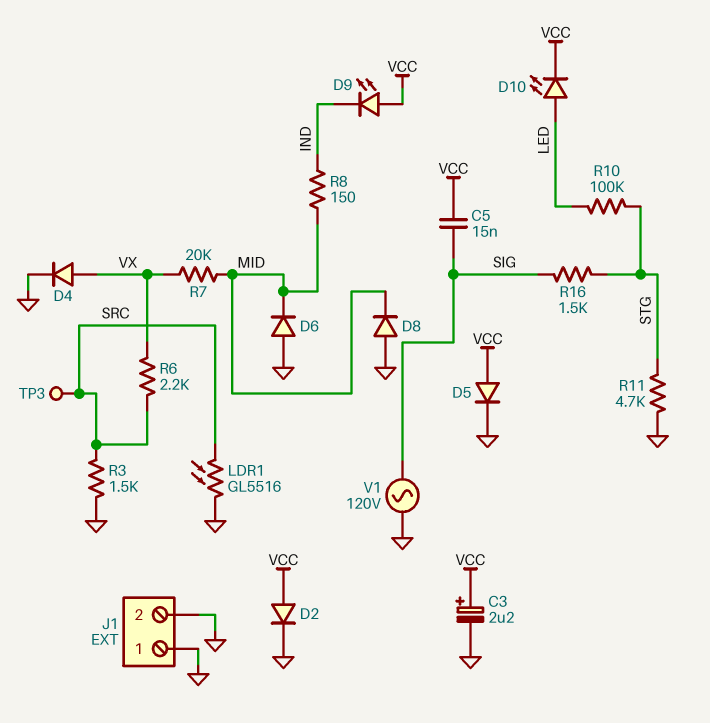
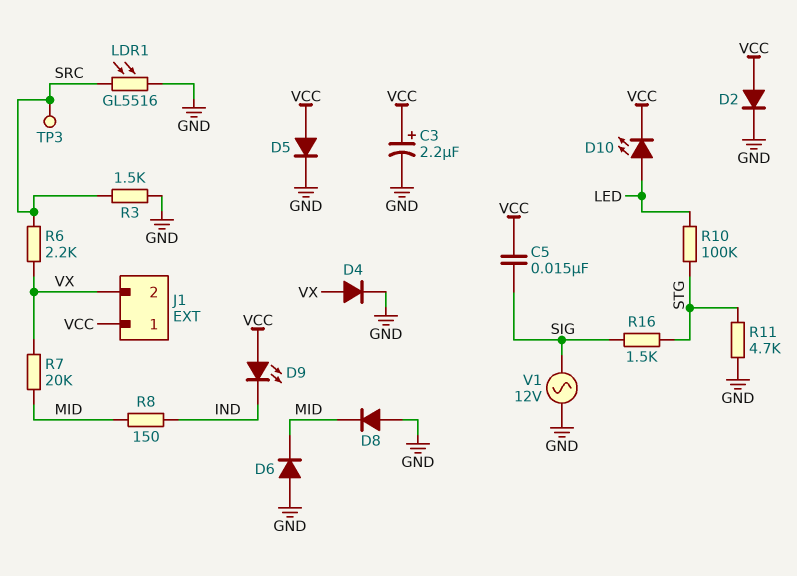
J1 pin 1: GND -> VCC
J1 pin 2: GND -> VX
V1: AC 120V (GND, SIG) -> AC 12V (GND, SIG)

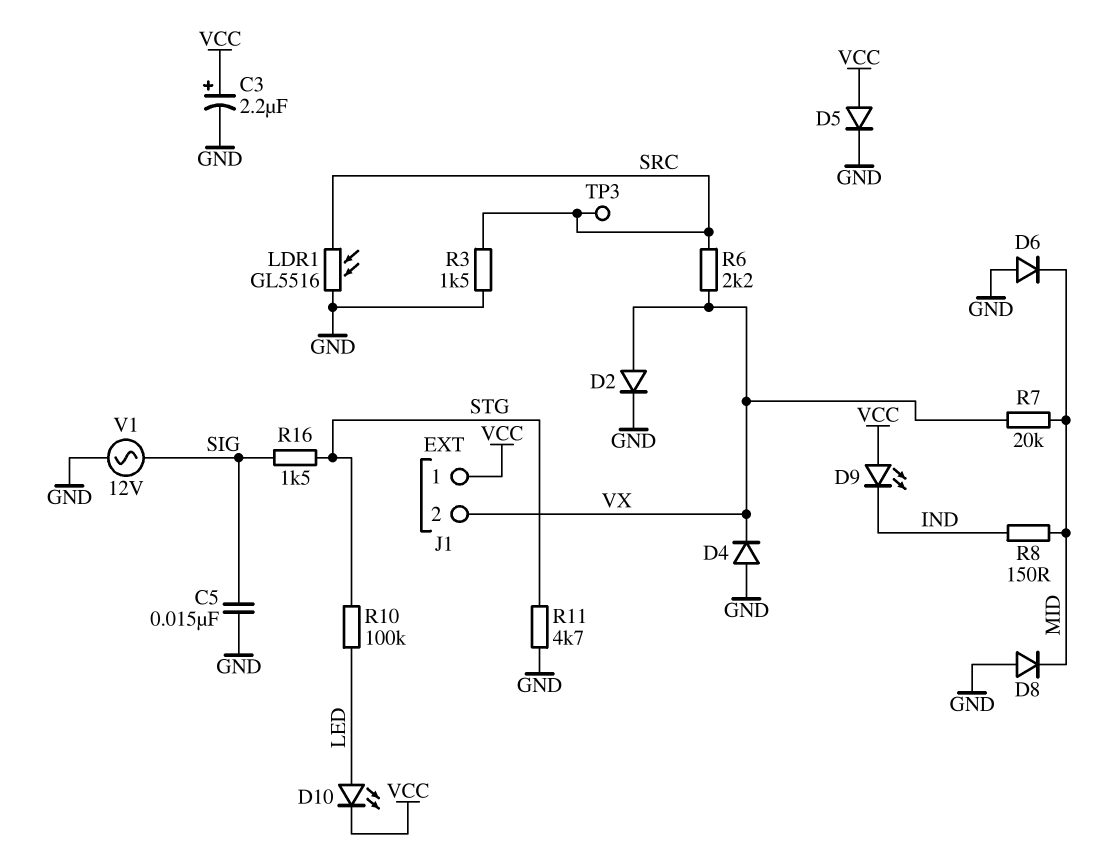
C5: 15nF (SIG, VCC) -> 15nF (GND, SIG)
D2: diode (A VCC, K GND) -> diode (A VX, K GND)
D4: diode (A VX, K GND) -> diode (A GND, K VX)

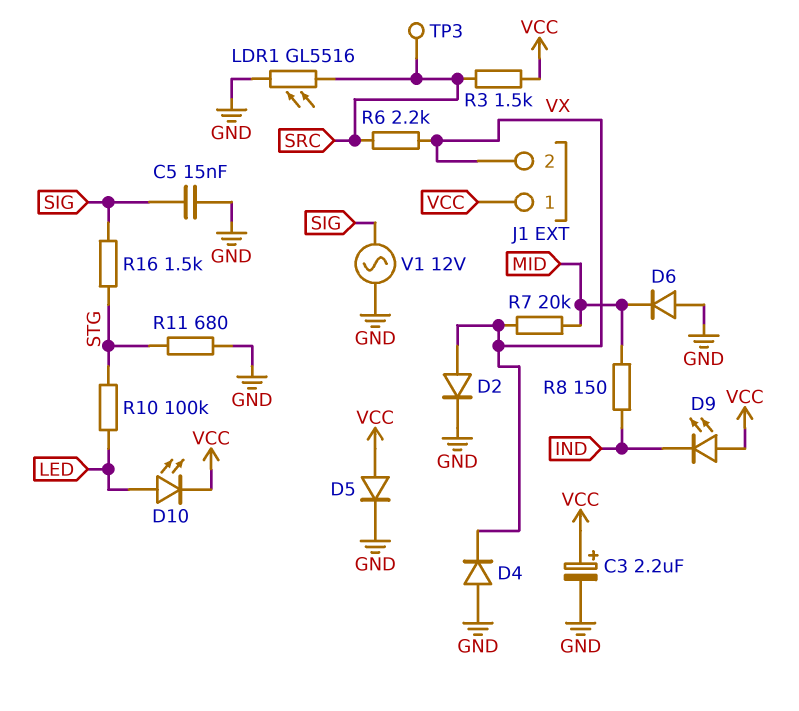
D8: diode (A GND, K MID) -> none
R3: 1.5k (GND, SRC) -> 1.5k (SRC, VCC)
R11: 4.7k (GND, STG) -> 680 (GND, STG)

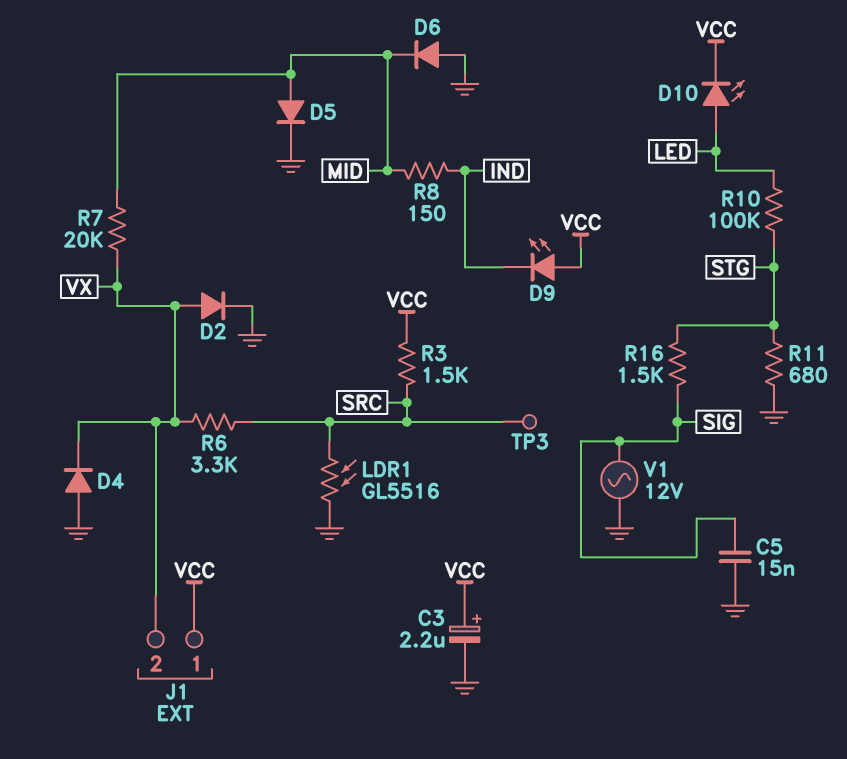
D5: diode (A VCC, K GND) -> diode (A MID, K GND)
R6: 2.2k (SRC, VX) -> 3.3k (SRC, VX)

